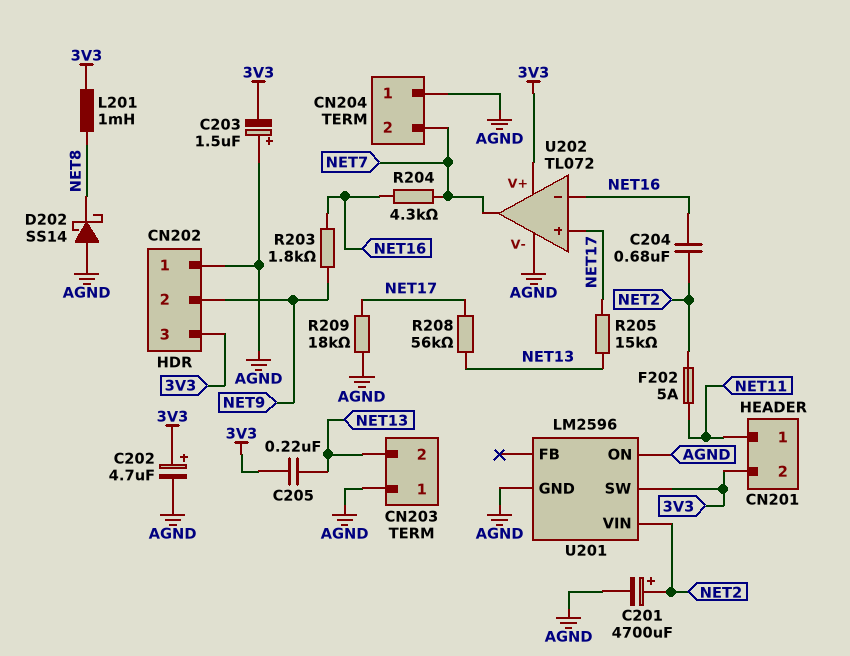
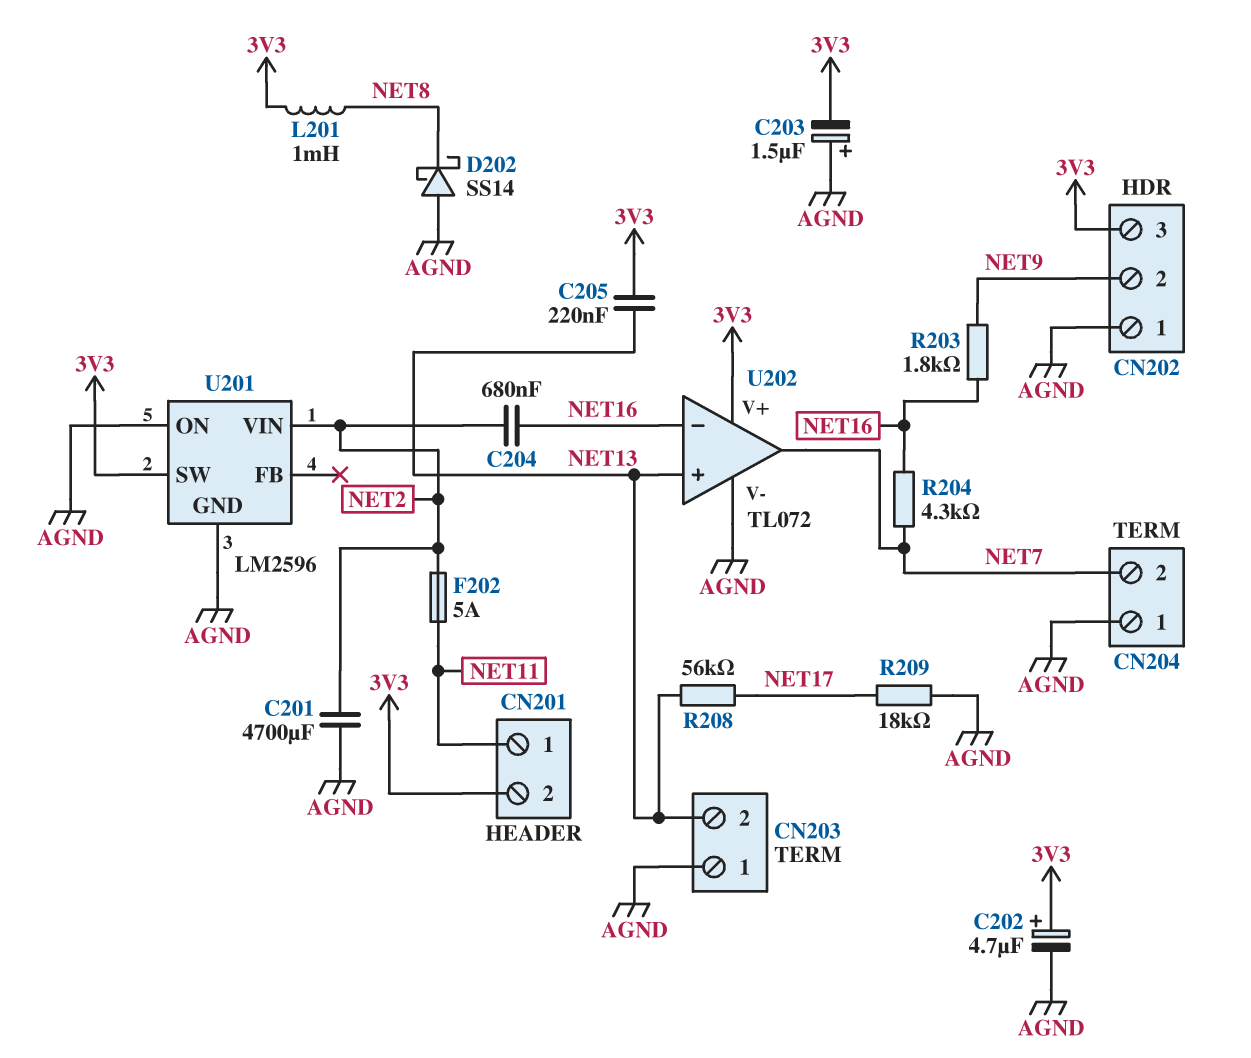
C201: 4700uF (plus NET2, minus AGND) -> 4700uF (AGND, NET2)
R205: 15k (NET13, NET17) -> none
U202 pin in+: NET17 -> NET13

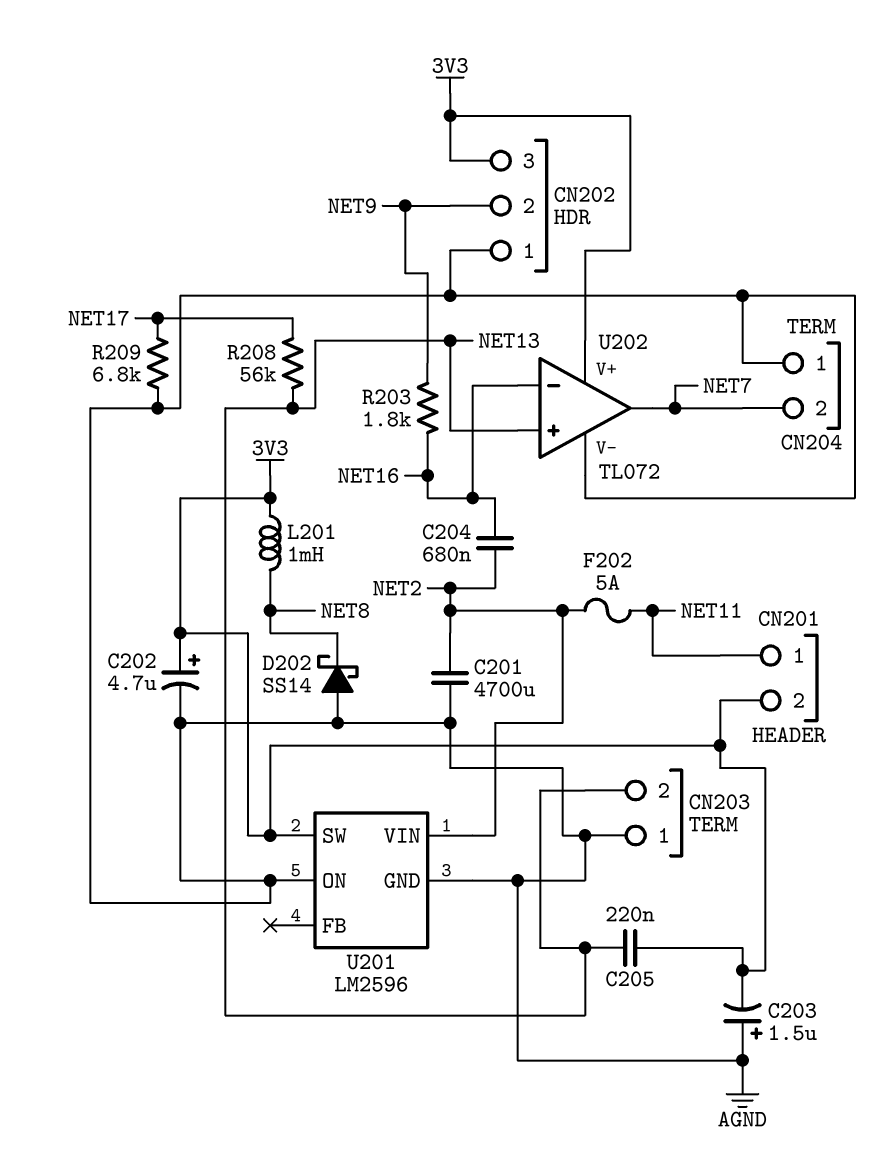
R204: 4.3k (NET7, NET16) -> none
R209: 18k (AGND, NET17) -> 6.8k (AGND, NET17)

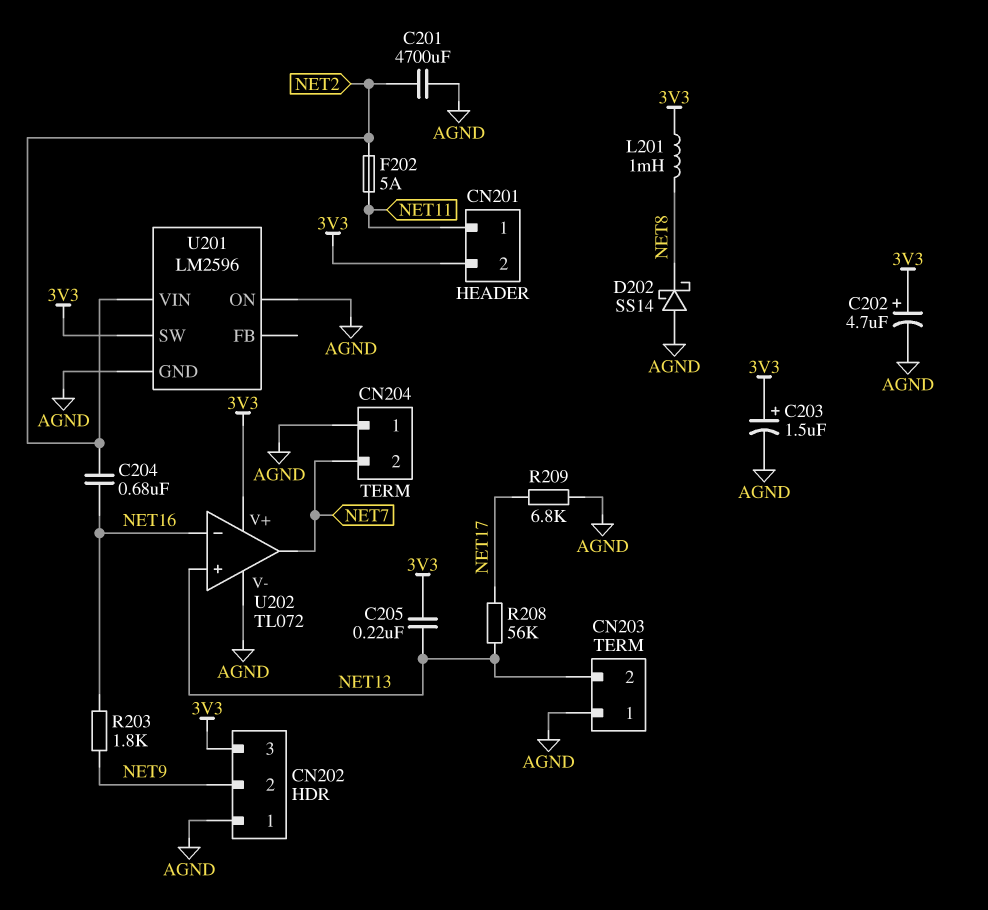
C203: 1.5uF (plus AGND, minus 3V3) -> 1.5uF (plus 3V3, minus AGND)

